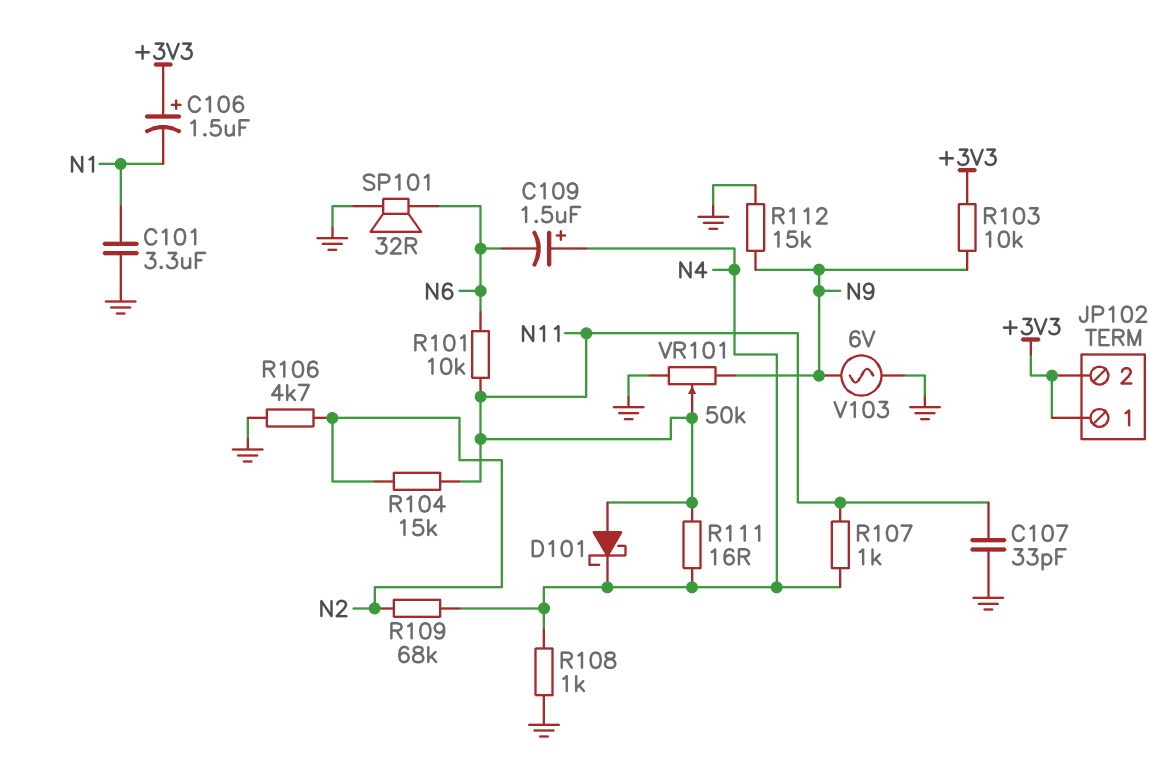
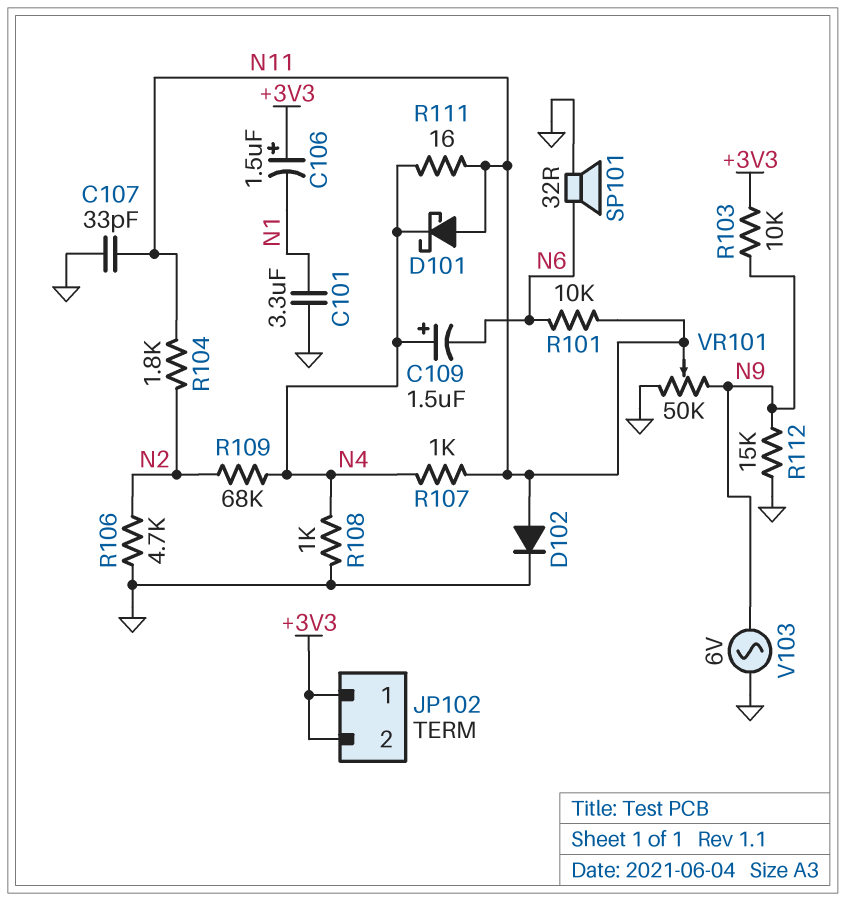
D102: none -> diode (A N11, K GND)
R104: 15k (N2, N11) -> 1.8k (N2, N11)

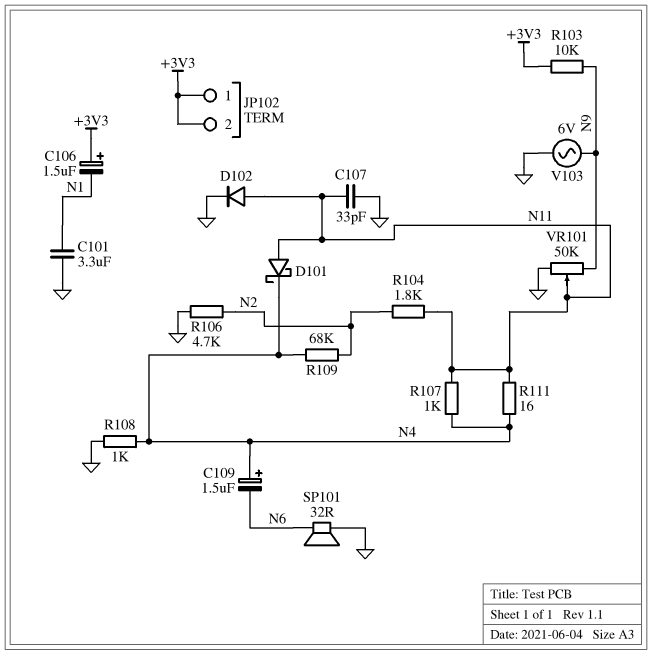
R101: 10k (N6, N11) -> none
R112: 15k (GND, N9) -> none

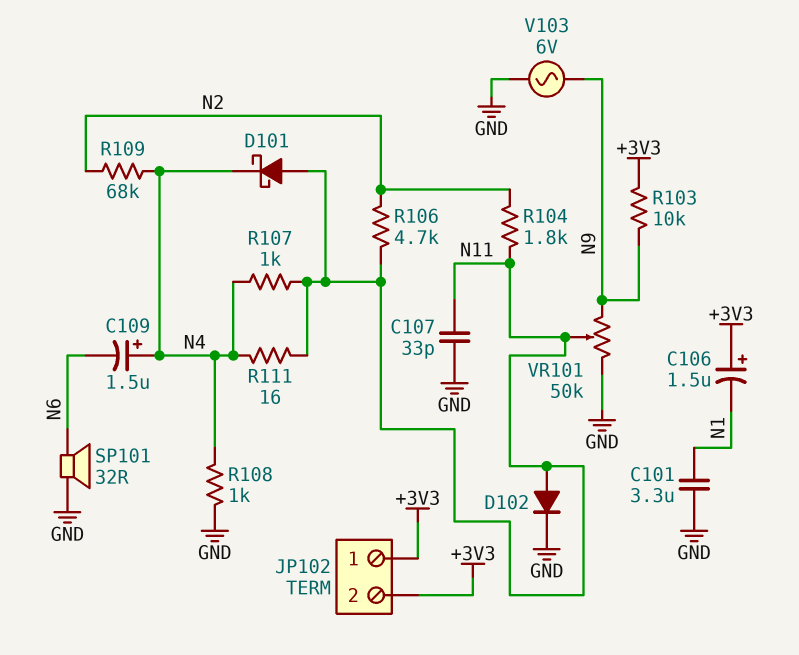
R106: 4.7k (GND, N2) -> 4.7k (N2, N11)

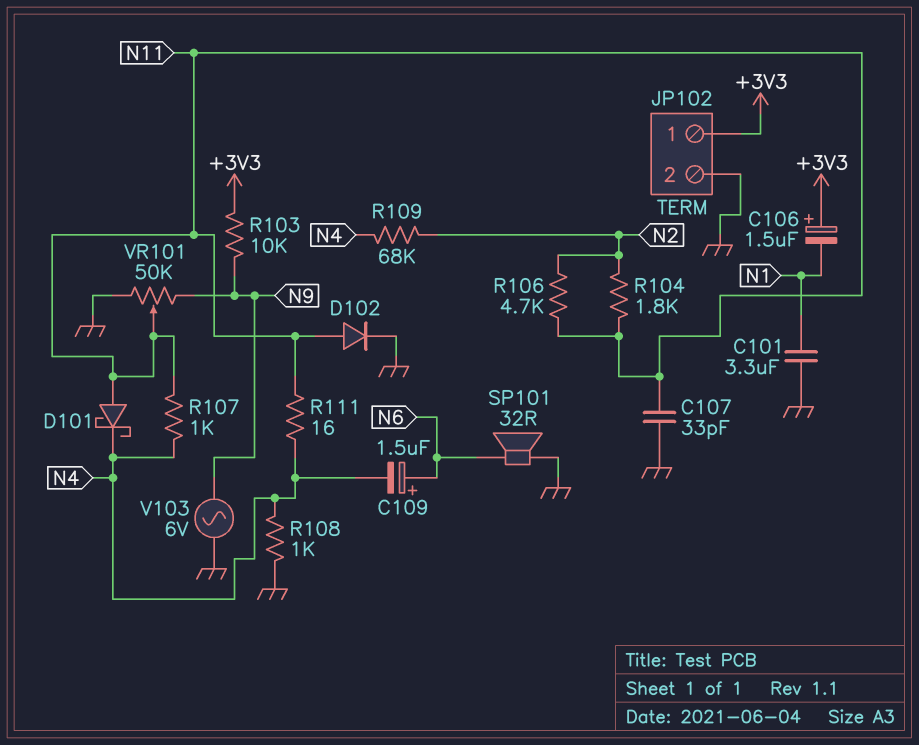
C109: 1.5uF (plus N4, minus N6) -> 1.5uF (plus N6, minus N4)
JP102 pin 2: +3V3 -> GND

